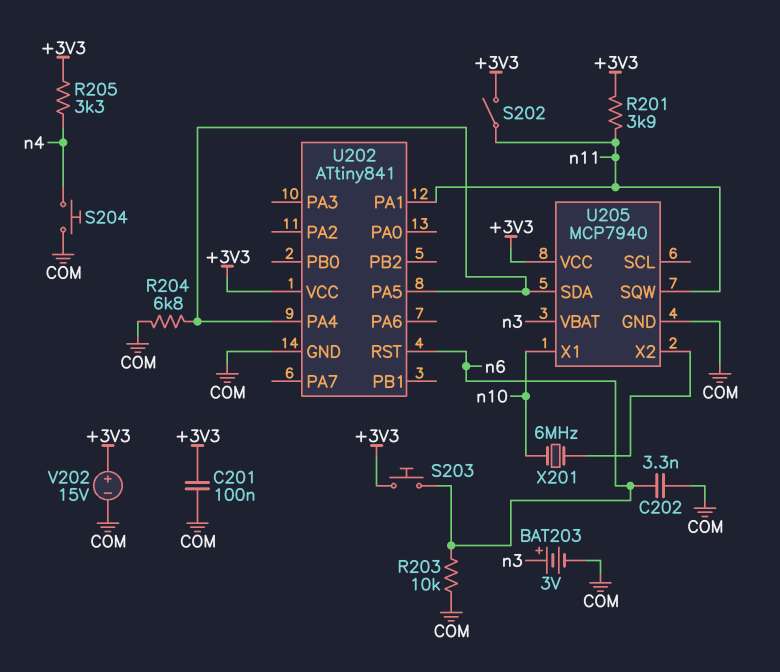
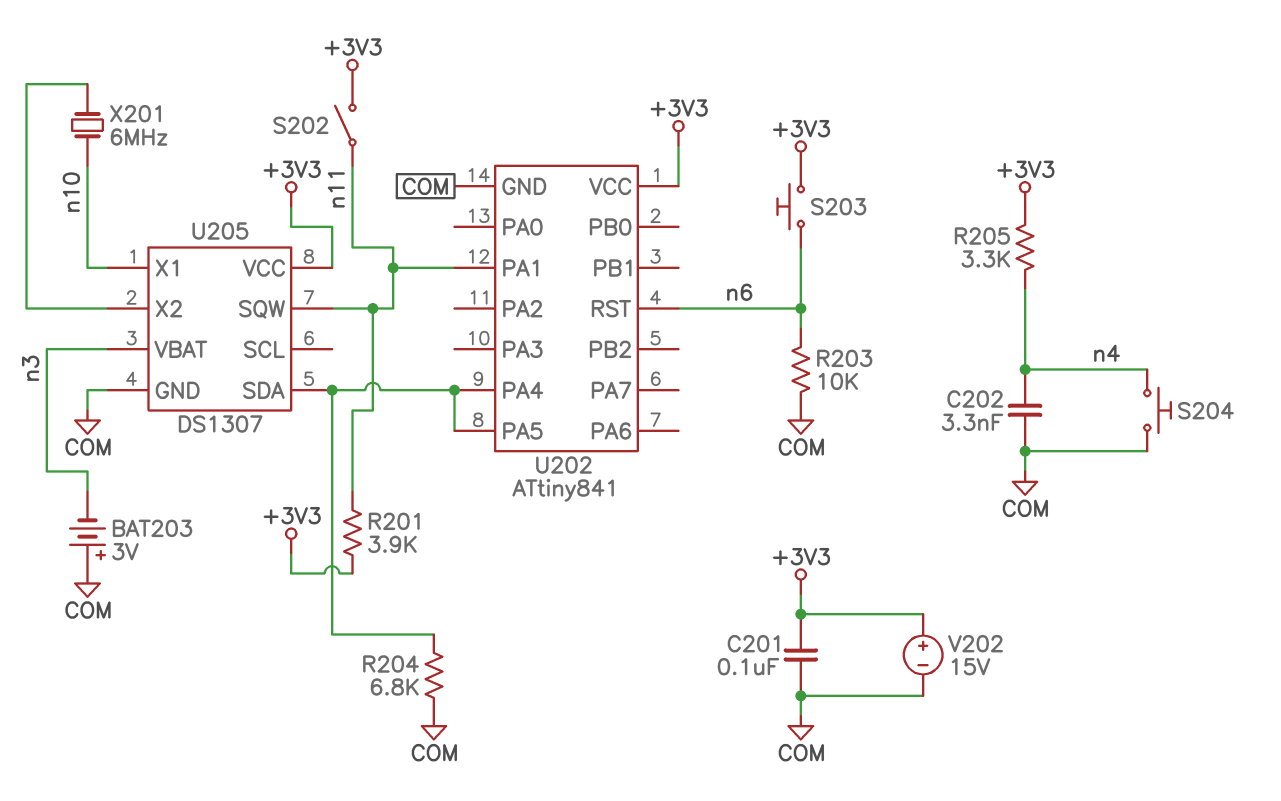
BAT203: 3V (plus n3, minus COM) -> 3V (plus COM, minus n3)
C202: 3.3nF (COM, n6) -> 3.3nF (COM, n4)
U205: MCP7940 -> DS1307

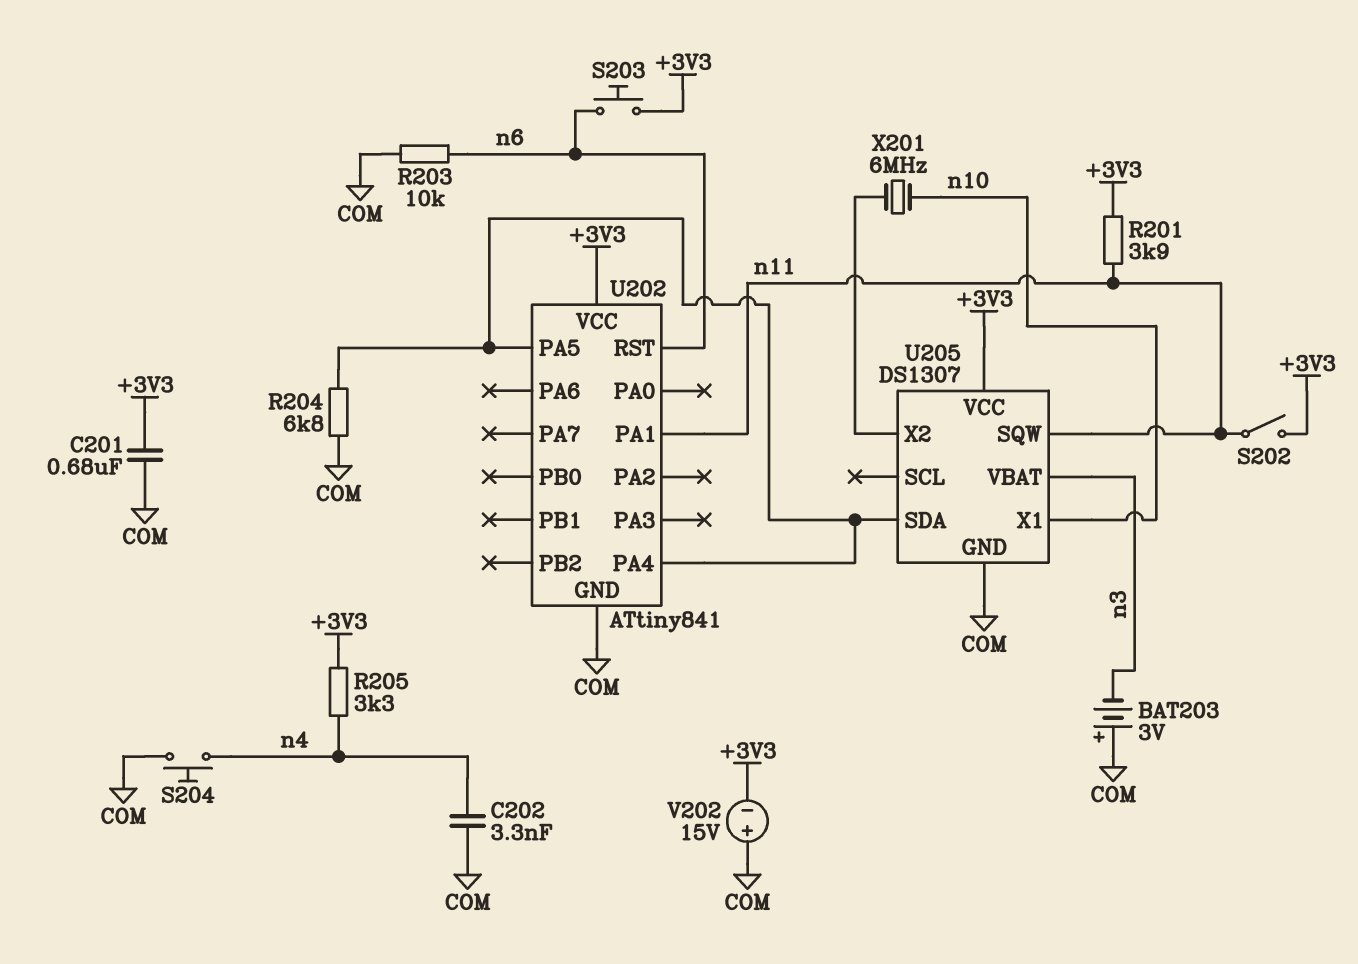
C201: 100nF (+3V3, COM) -> 680nF (+3V3, COM)
V202: 15V (plus +3V3, minus COM) -> 15V (plus COM, minus +3V3)

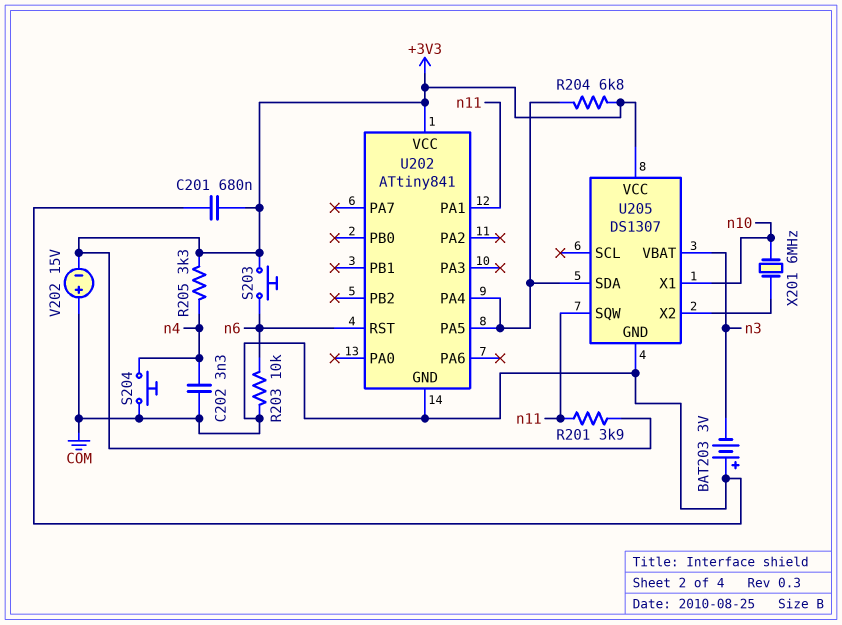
R204: 6.8k (COM, U202/PA4) -> 6.8k (+3V3, U202/PA4)
S202: switch (+3V3, n11) -> none

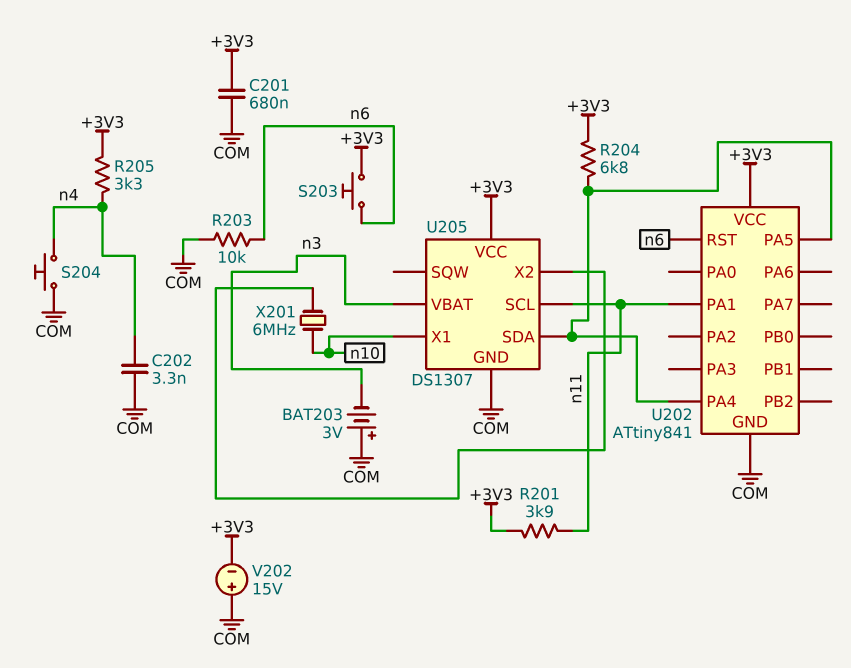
U205 pin SCL: none -> n11
U205 pin SQW: n11 -> none

